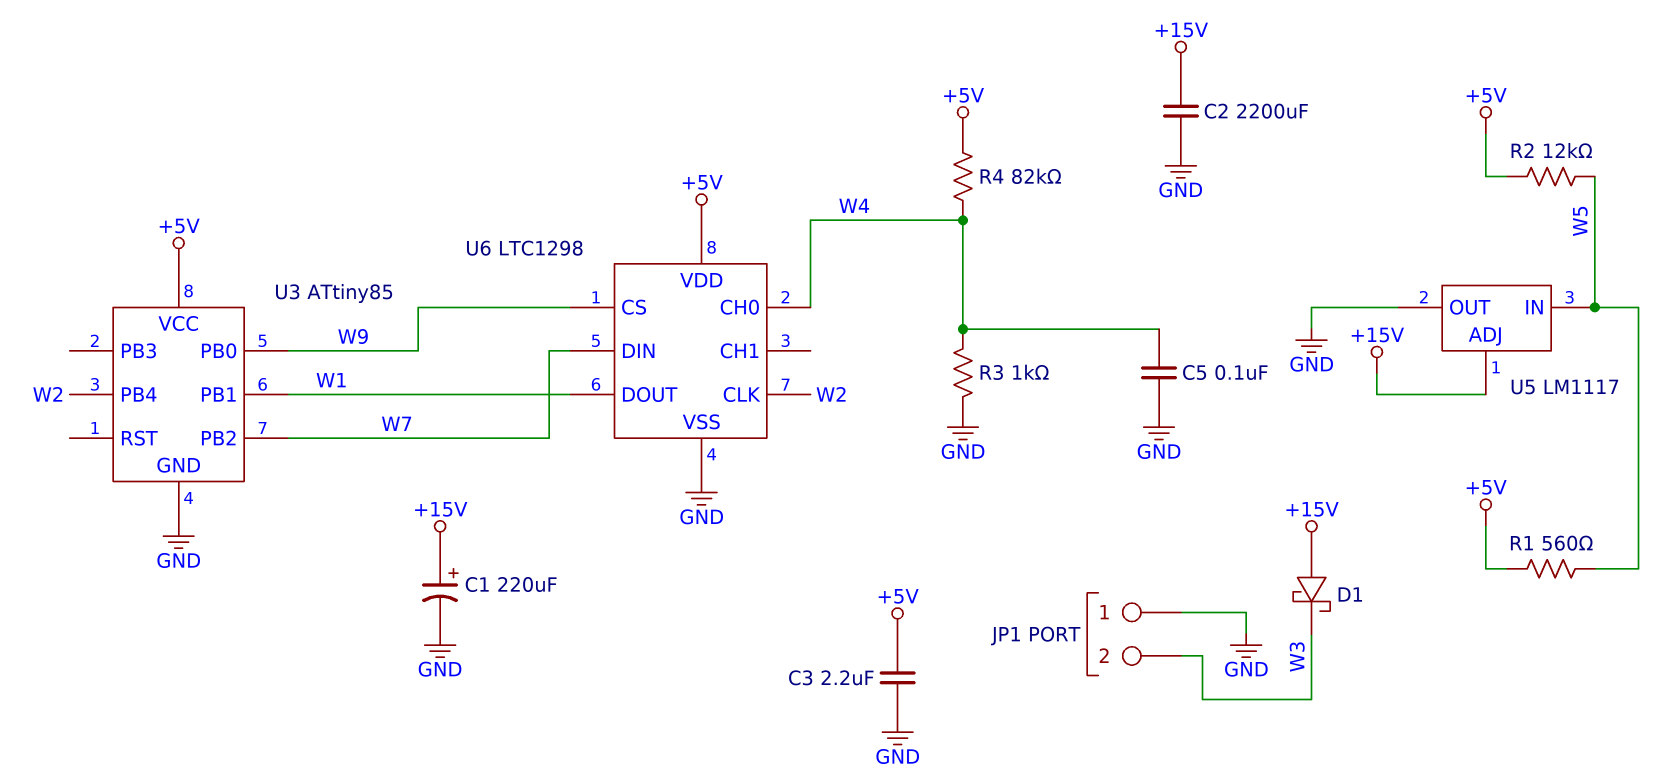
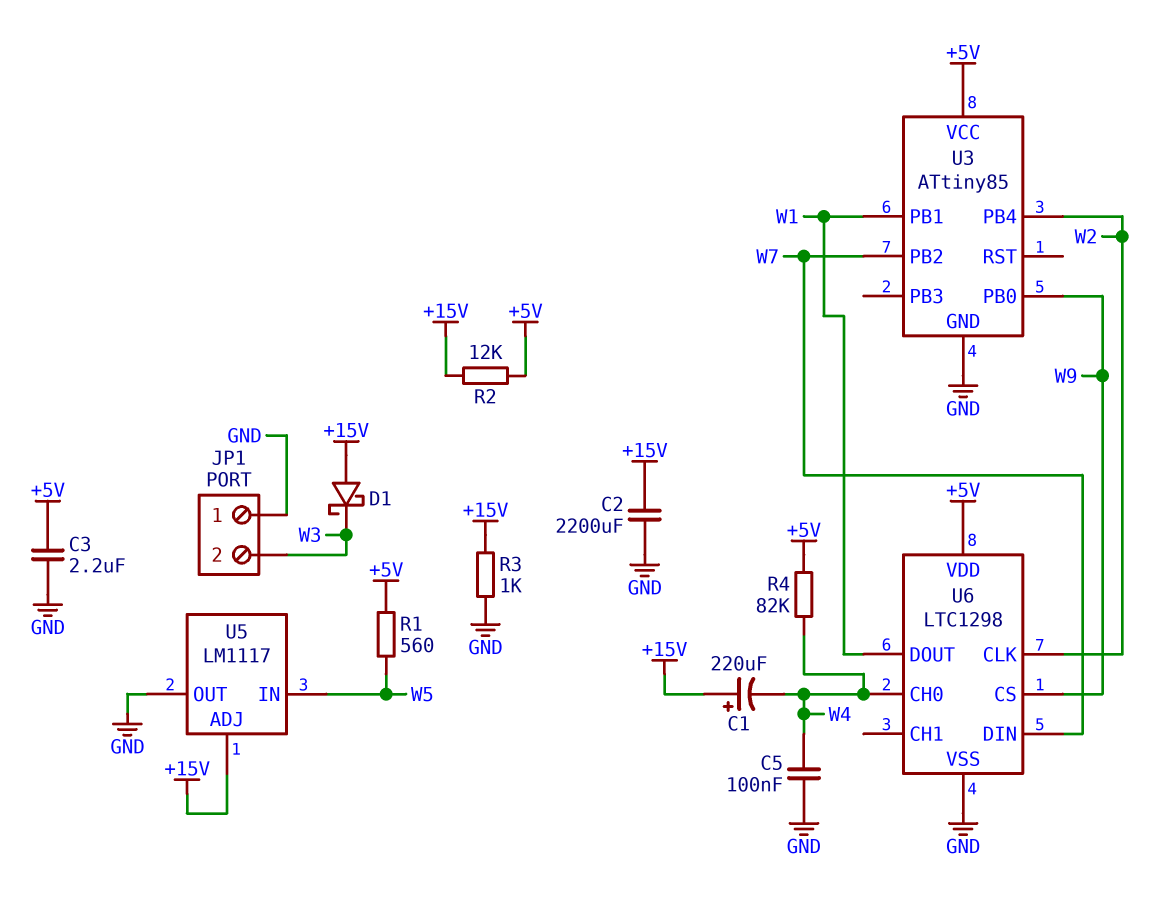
C1: 220uF (plus +15V, minus GND) -> 220uF (plus +15V, minus W4)
R2: 12k (+5V, W5) -> 12k (+5V, +15V)
R3: 1k (GND, W4) -> 1k (+15V, GND)

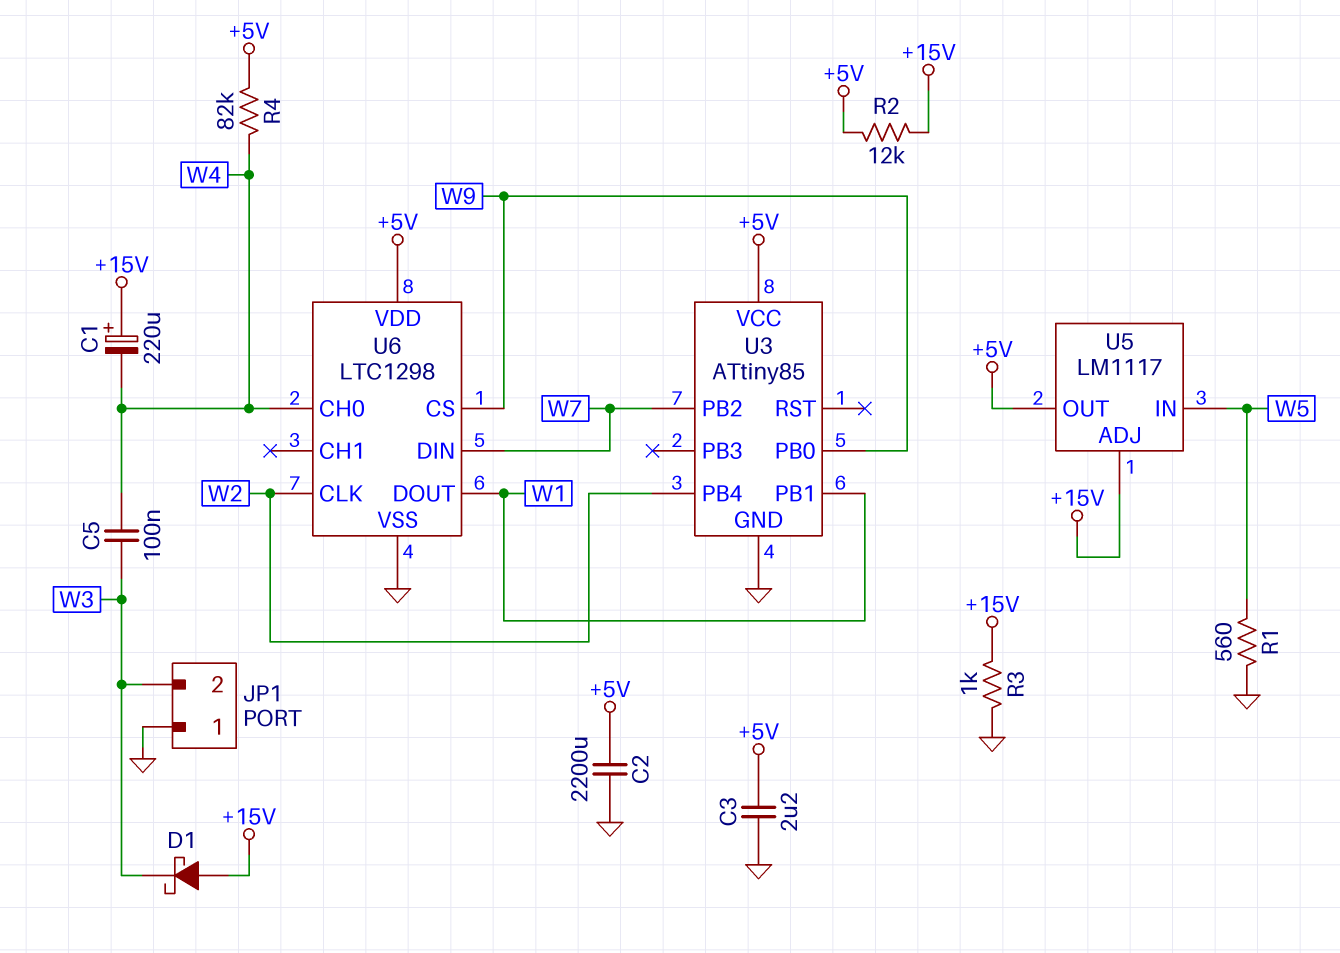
C2: 2200uF (+15V, GND) -> 2200uF (+5V, GND)
C5: 100nF (GND, W4) -> 100nF (W3, W4)
R1: 560 (+5V, W5) -> 560 (GND, W5)
U5 pin OUT: GND -> +5V

